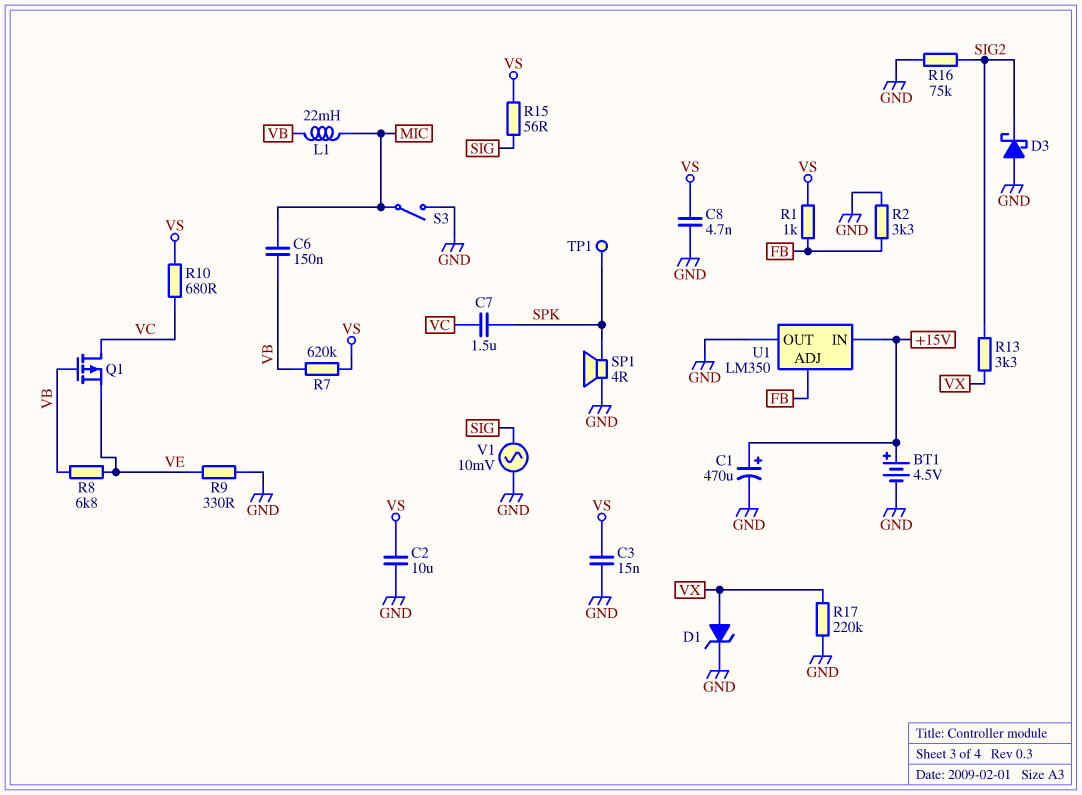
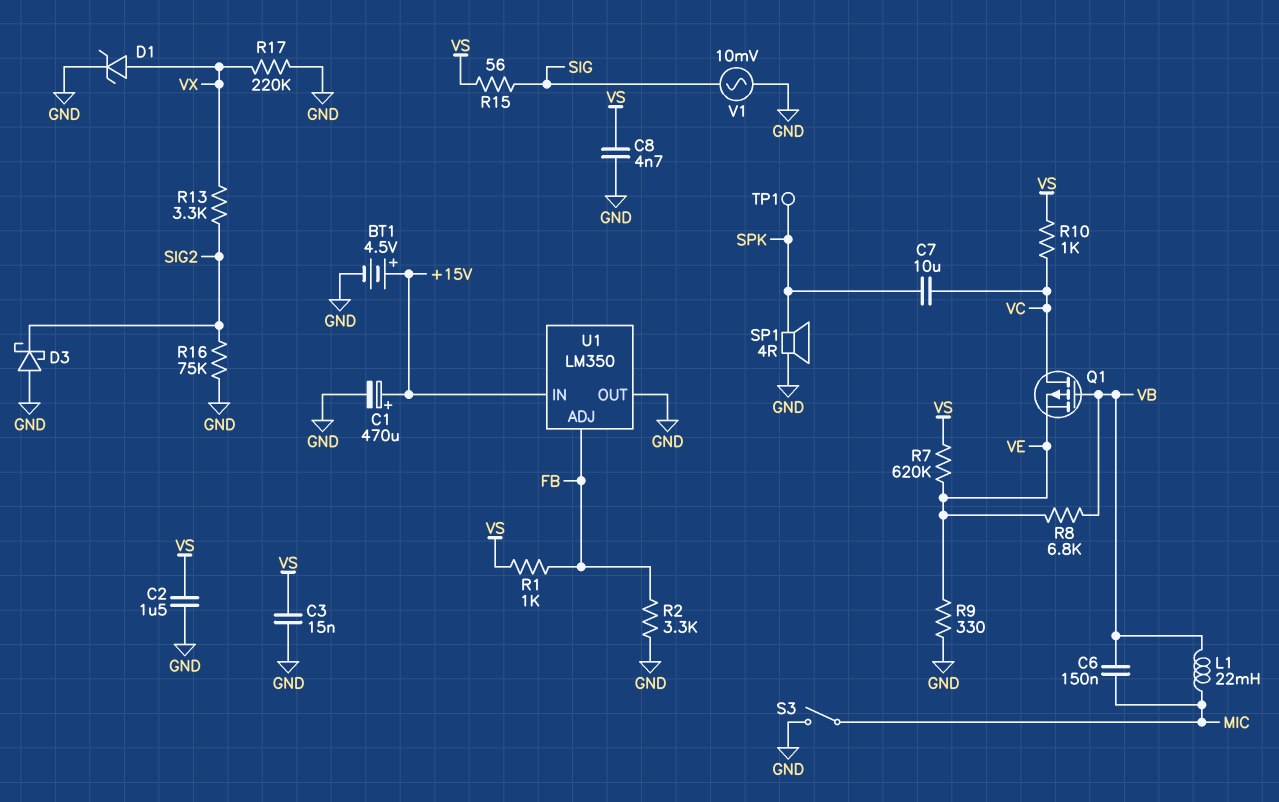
C2: 10uF (GND, VS) -> 1.5uF (GND, VS)
C7: 1.5uF (SPK, VC) -> 10uF (SPK, VC)
R7: 620k (VB, VS) -> 620k (VE, VS)
R10: 680 (VC, VS) -> 1k (VC, VS)

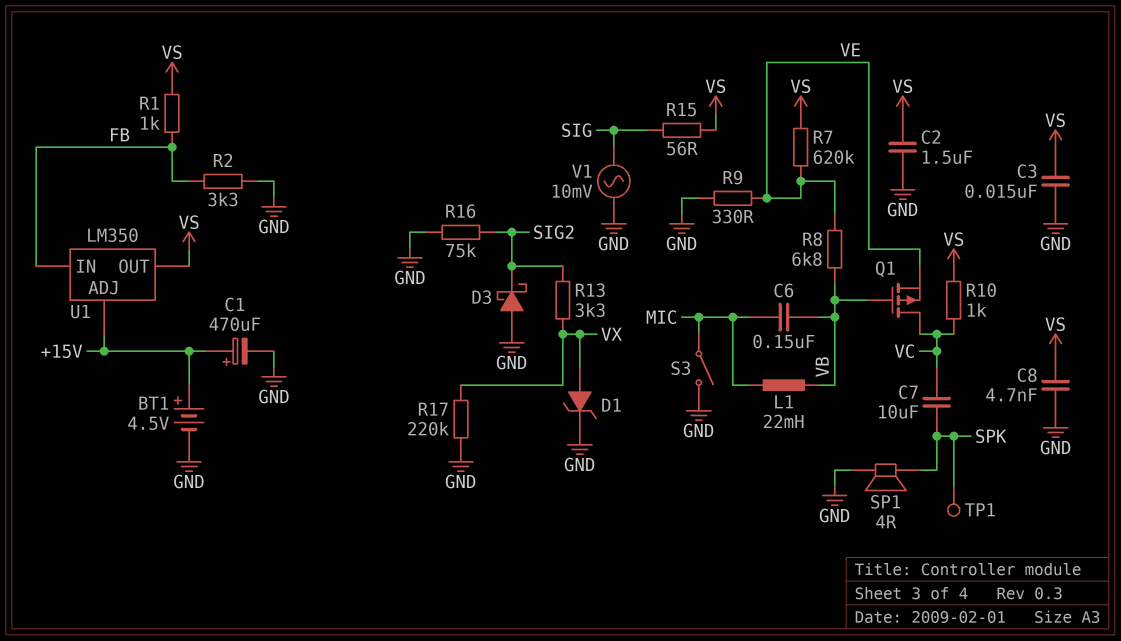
U1 pin ADJ: FB -> +15V
U1 pin IN: +15V -> FB
U1 pin OUT: GND -> VS

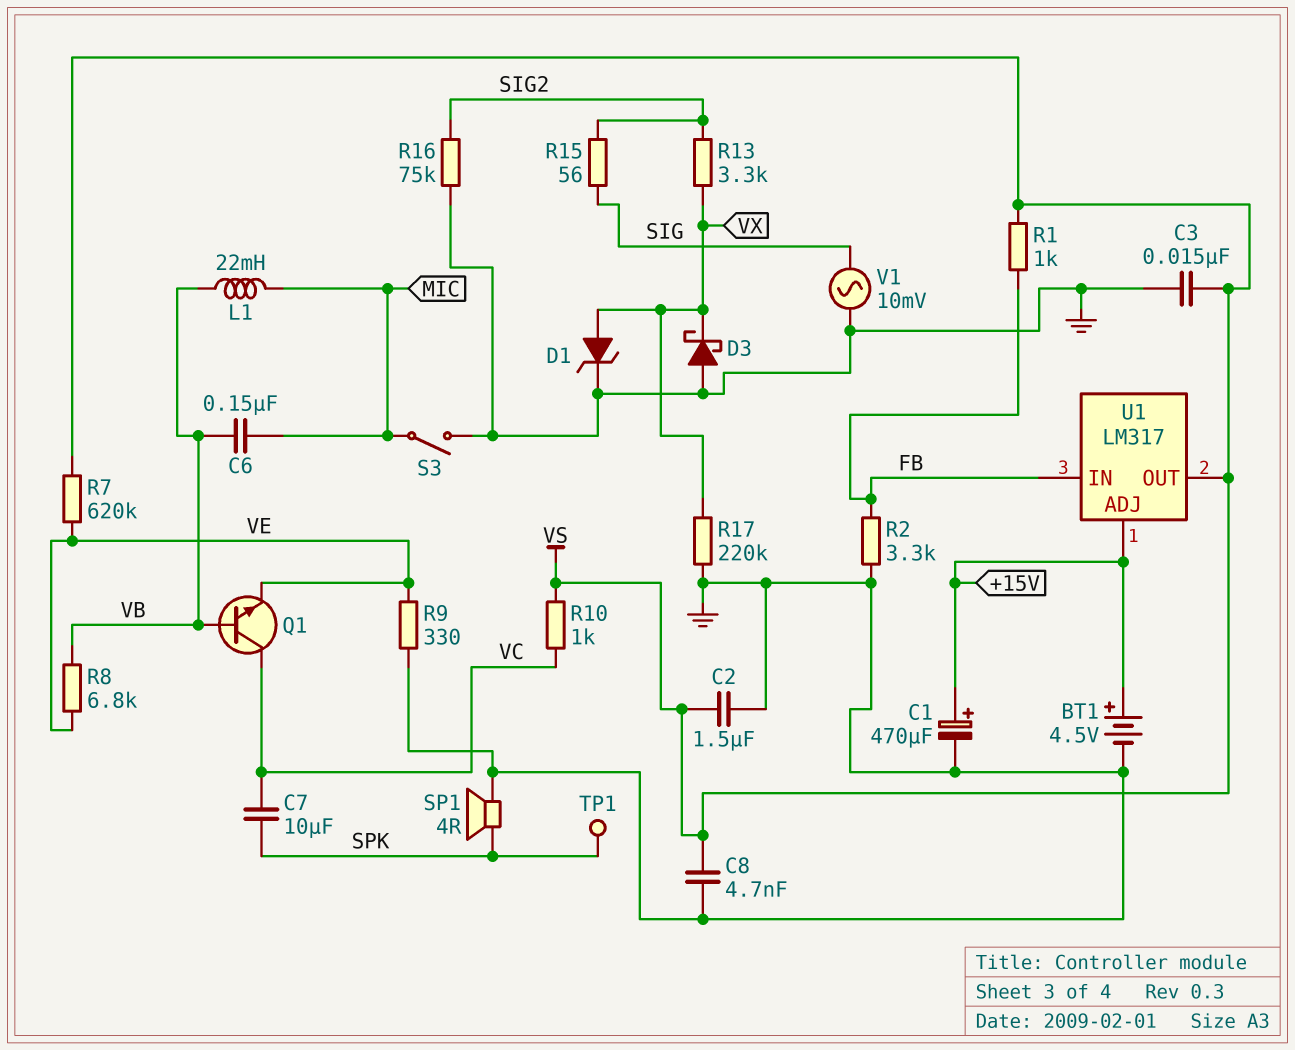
D3: schottky (A GND, K SIG2) -> schottky (A GND, K VX)
Q1: PMOS (G VB, D VC, S VE) -> NPN (B VB, C VC, E VE)
R15: 56 (SIG, VS) -> 56 (SIG, SIG2)
U1: LM350 -> LM317

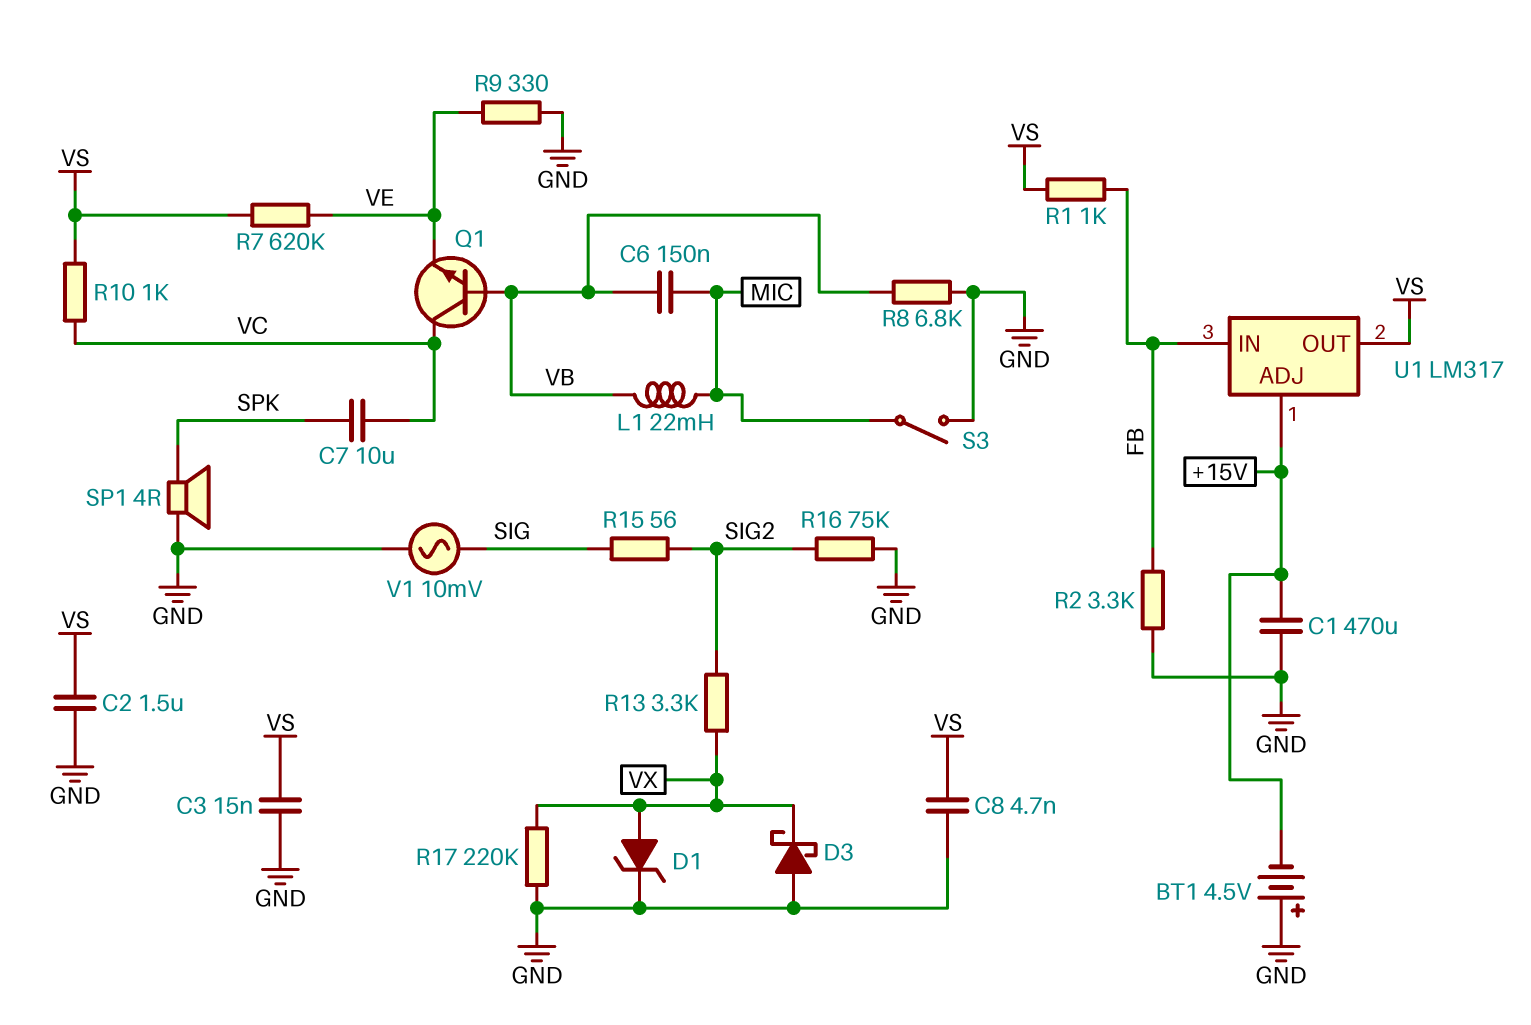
BT1: 4.5V (plus +15V, minus GND) -> 4.5V (plus GND, minus +15V)
C1: 470uF (plus +15V, minus GND) -> 470uF (+15V, GND)
R8: 6.8k (VB, VE) -> 6.8k (GND, VB)
TP1: test point (SPK) -> none

